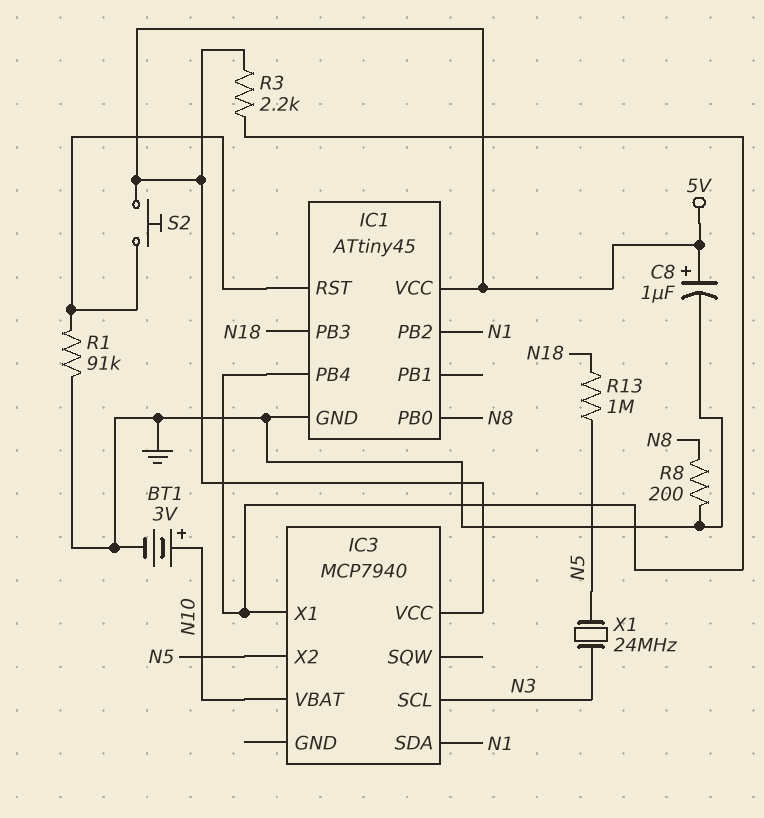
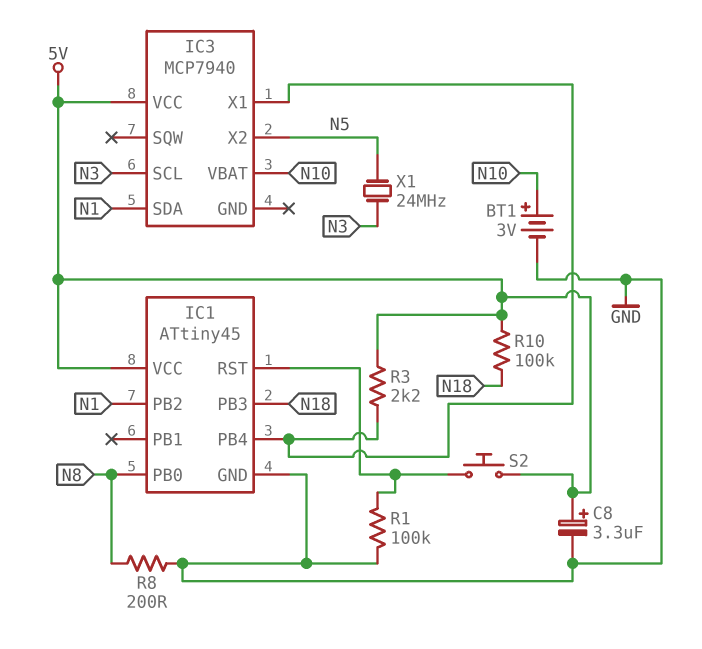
C8: 1uF (plus 5V, minus GND) -> 3.3uF (plus 5V, minus GND)
R1: 91k (GND, IC1/RST) -> 100k (GND, IC1/RST)
R10: none -> 100k (5V, N18)
R13: 1M (N5, N18) -> none

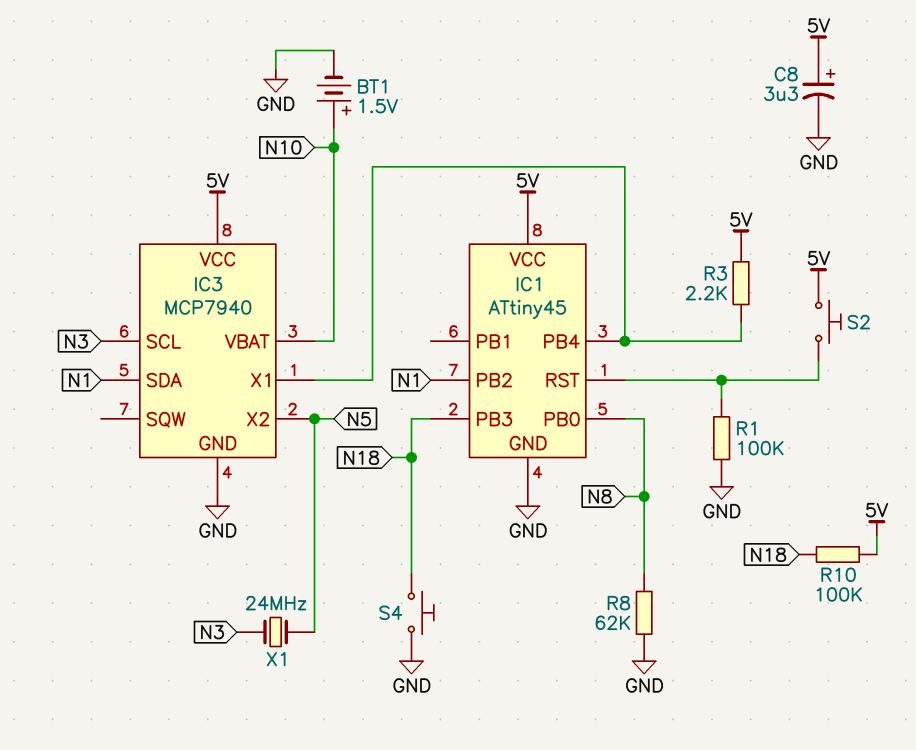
BT1: 3V (plus N10, minus GND) -> 1.5V (plus N10, minus GND)
IC3 pin GND: none -> GND
R8: 200 (GND, N8) -> 62k (GND, N8)
S4: none -> button (GND, N18)

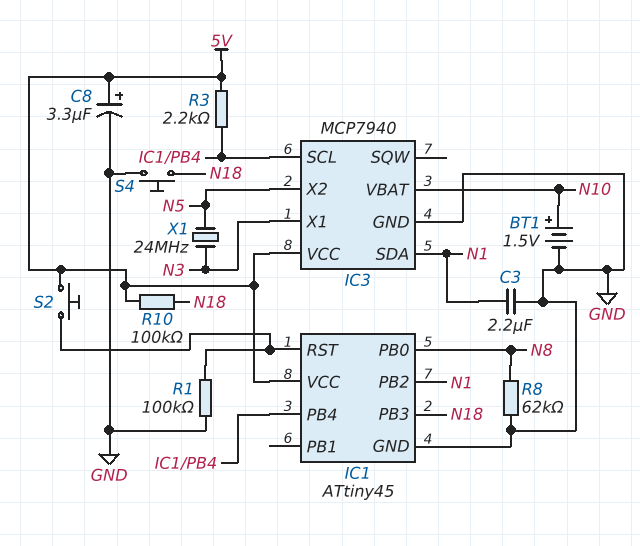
C3: none -> 2.2uF (GND, N1)
IC3 pin SCL: N3 -> IC1/PB4
IC3 pin X1: IC1/PB4 -> N3

